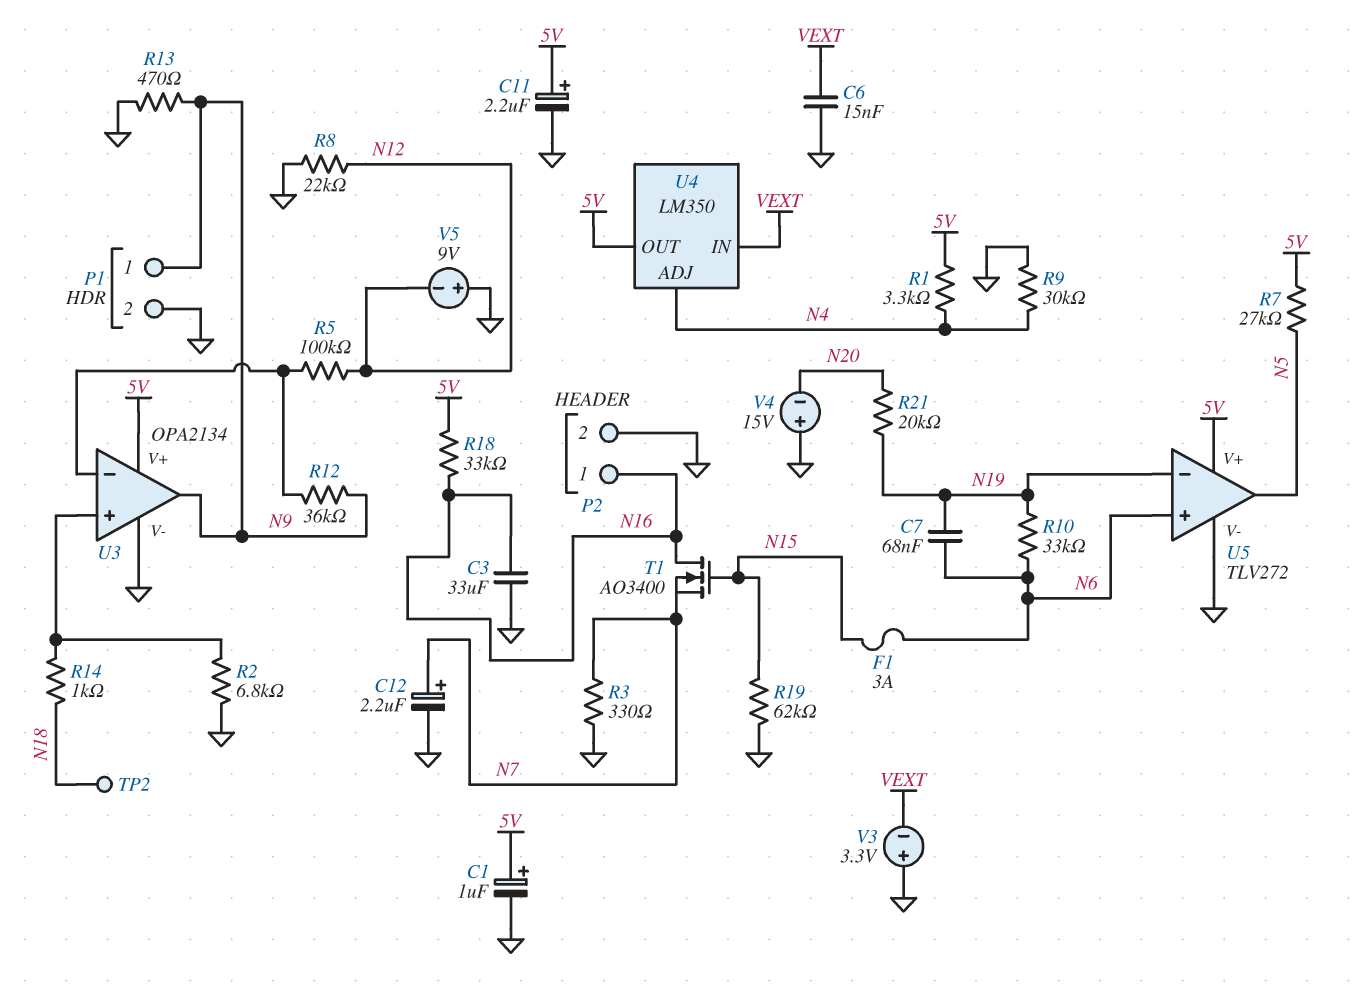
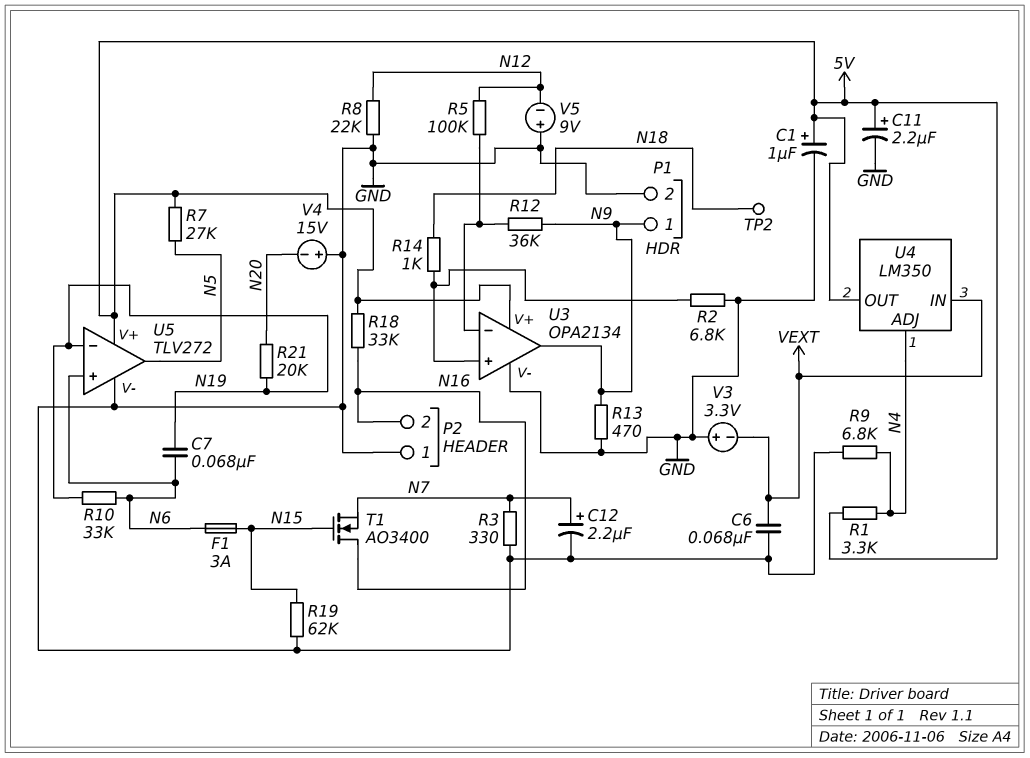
C3: 33uF (GND, N16) -> none
C6: 15nF (GND, VEXT) -> 68nF (GND, VEXT)
P2 pin 1: N16 -> GND
P2 pin 2: GND -> N16
R9: 30k (GND, N4) -> 6.8k (GND, N4)

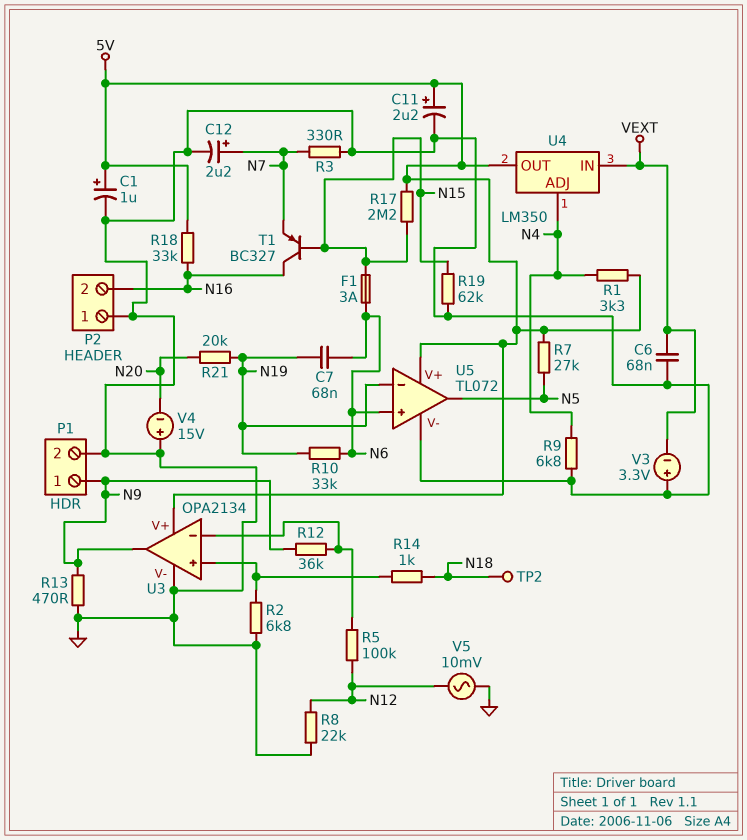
R17: none -> 2.2M (5V, N15)
T1: NMOS AO3400 (G N15, D N16, S N7) -> PNP BC327 (B N15, C N16, E N7)
U5: TLV272 -> TL072
V5: 9V (plus GND, minus N12) -> AC 10mV (GND, N12)

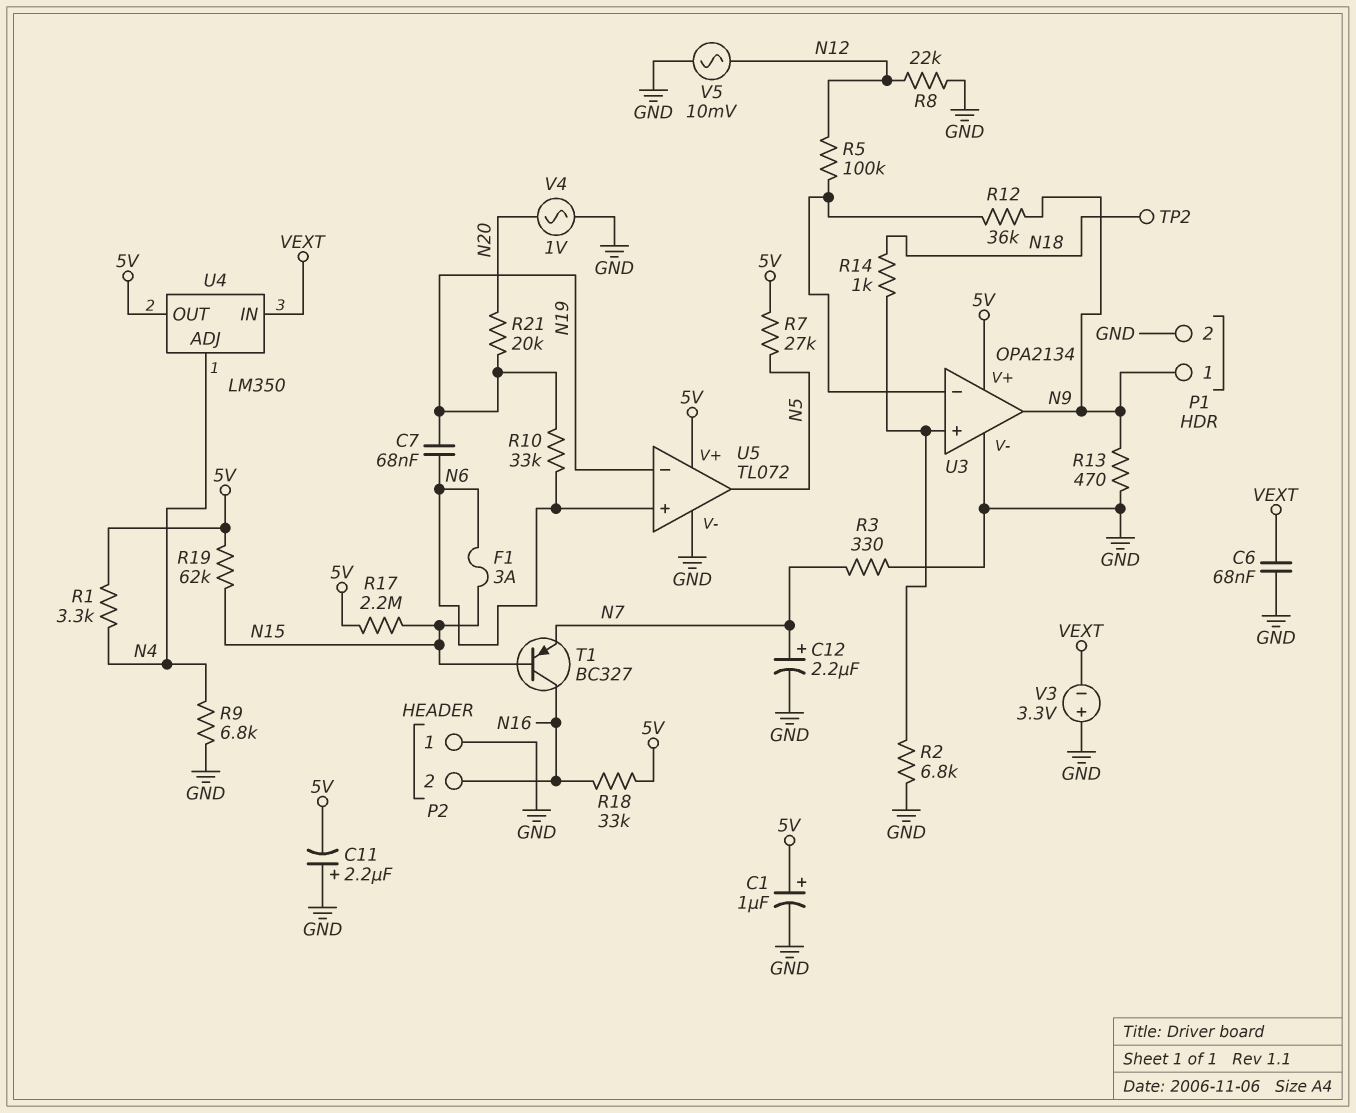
C11: 2.2uF (plus 5V, minus GND) -> 2.2uF (plus GND, minus 5V)
R19: 62k (GND, N15) -> 62k (5V, N15)
V4: 15V (plus GND, minus N20) -> AC 1V (GND, N20)

